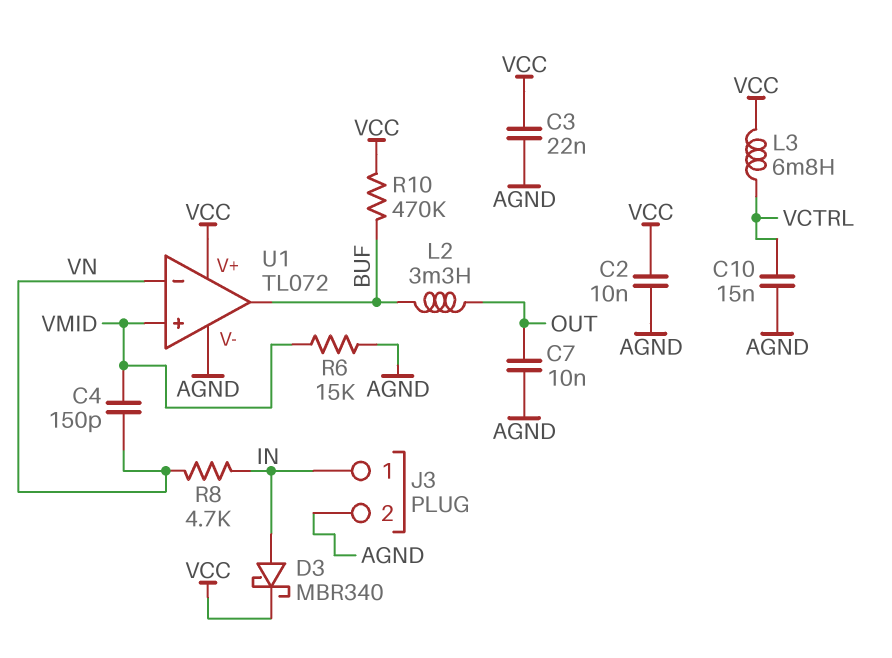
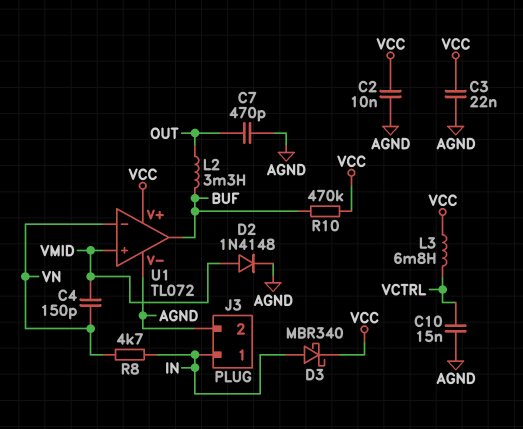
C7: 10nF (AGND, OUT) -> 470pF (AGND, OUT)
D2: none -> diode 1N4148 (A VMID, K AGND)
R6: 15k (AGND, VMID) -> none

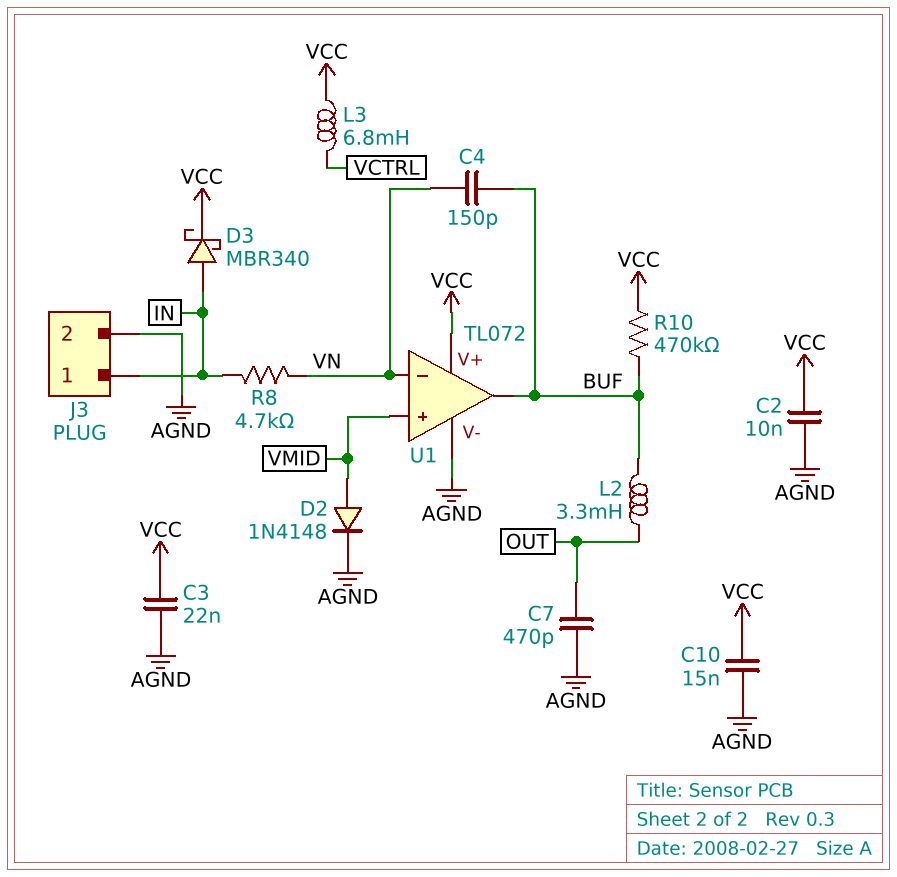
C4: 150pF (VMID, VN) -> 150pF (BUF, VN)
C10: 15nF (AGND, VCTRL) -> 15nF (AGND, VCC)

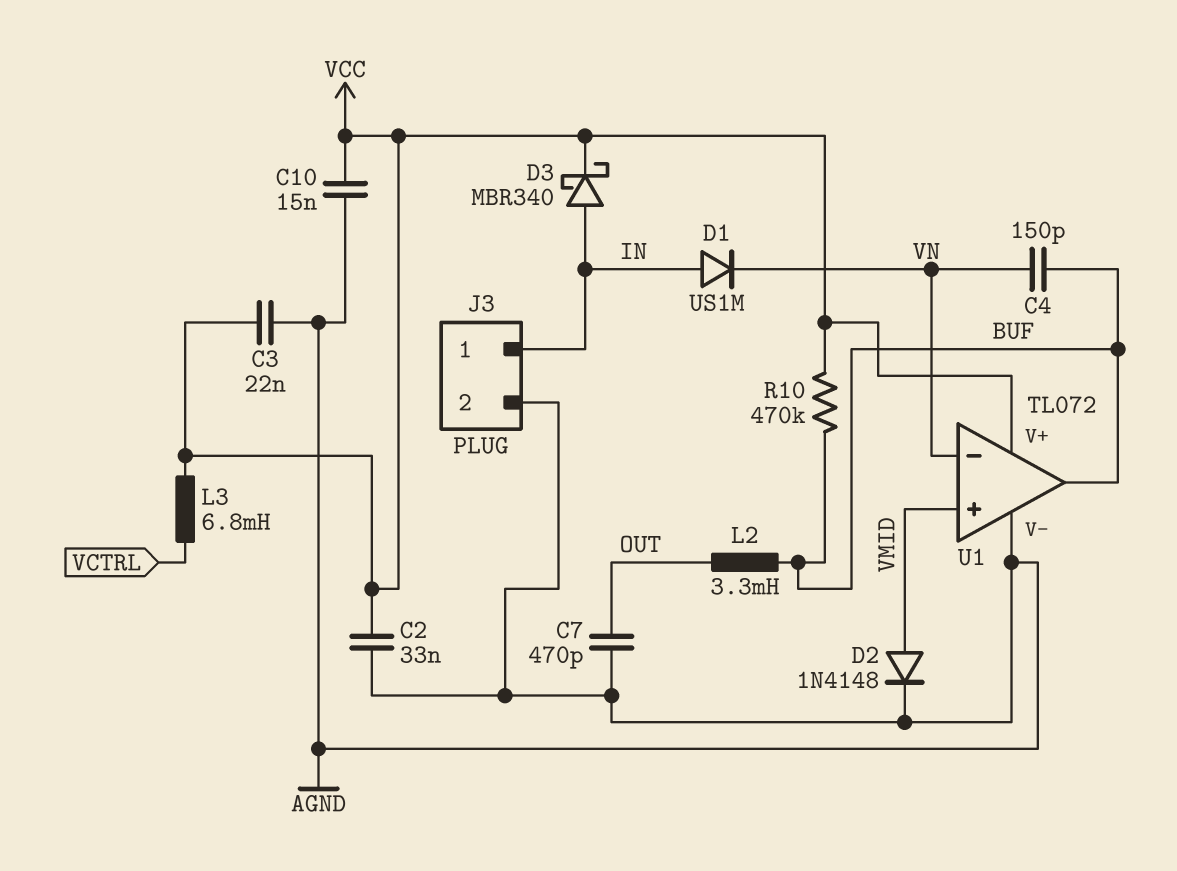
C2: 10nF (AGND, VCC) -> 33nF (AGND, VCC)
D1: none -> diode US1M (A IN, K VN)
R8: 4.7k (IN, VN) -> none

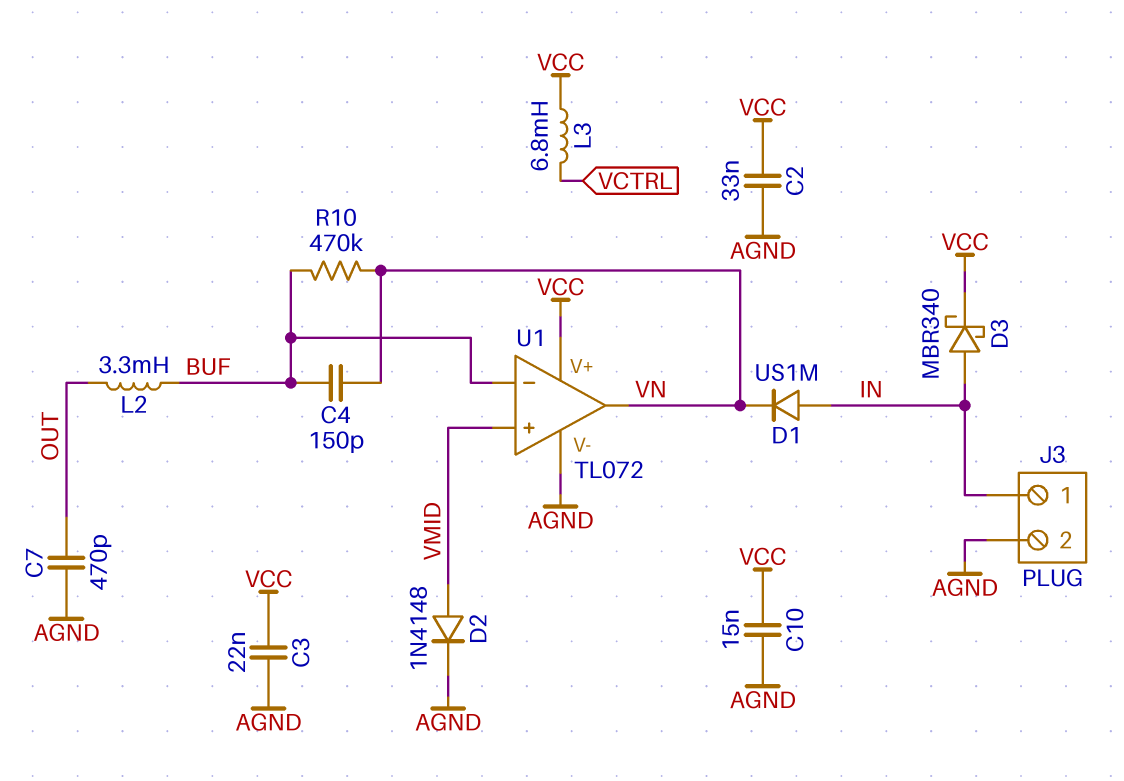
R10: 470k (BUF, VCC) -> 470k (BUF, VN)
U1 pin in-: VN -> BUF
U1 pin out: BUF -> VN

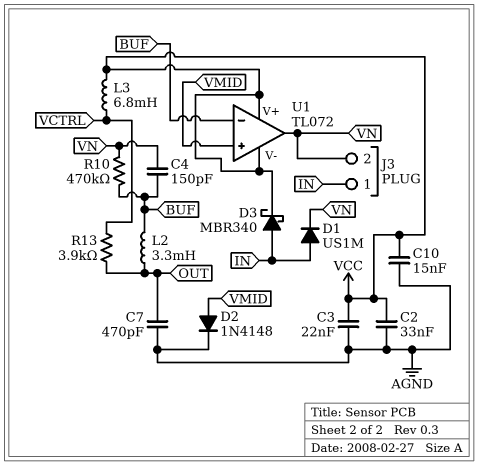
J3 pin 2: AGND -> VN
R13: none -> 3.9k (OUT, VCTRL)
U1 pin V-: AGND -> VCC

